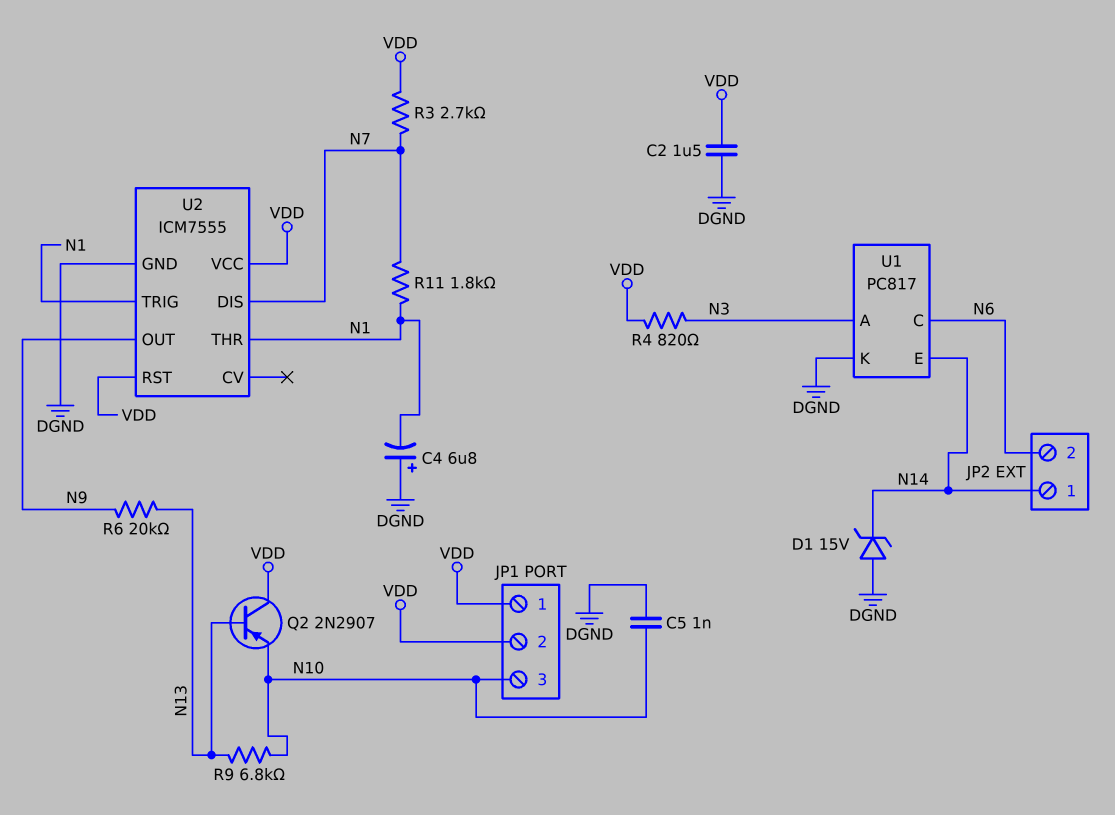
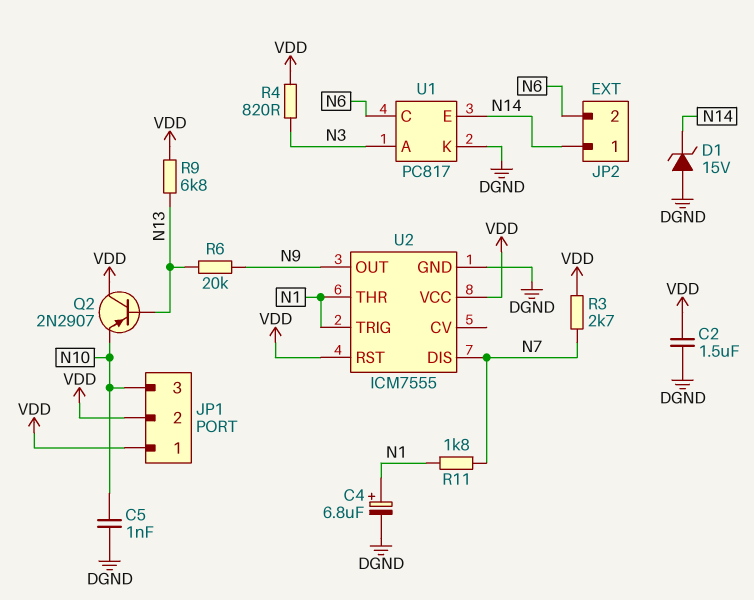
C4: 6.8uF (plus DGND, minus N1) -> 6.8uF (plus N1, minus DGND)
R9: 6.8k (N10, N13) -> 6.8k (N13, VDD)

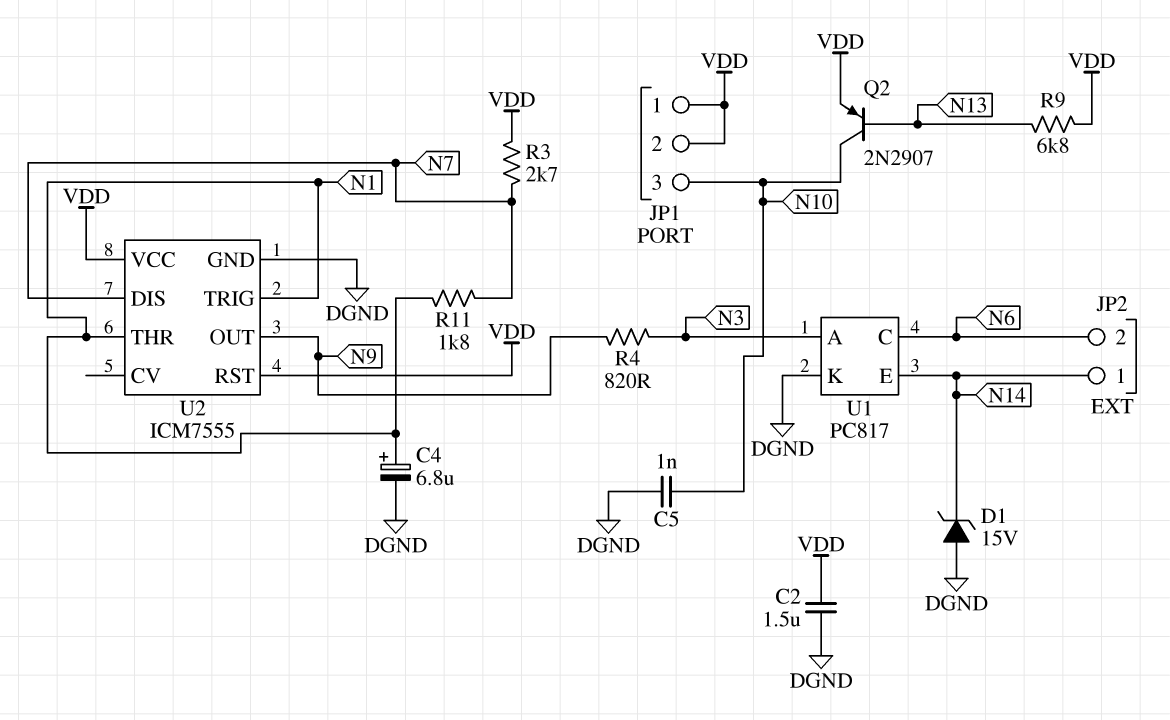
Q2: PNP 2N2907 (B N13, C VDD, E N10) -> PNP 2N2907 (B N13, C N10, E VDD)
R4: 820 (N3, VDD) -> 820 (N3, N9)
R6: 20k (N9, N13) -> none

